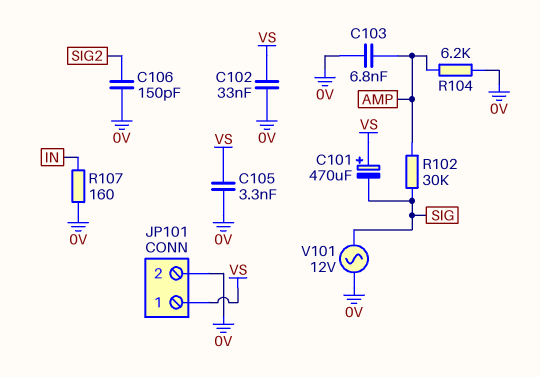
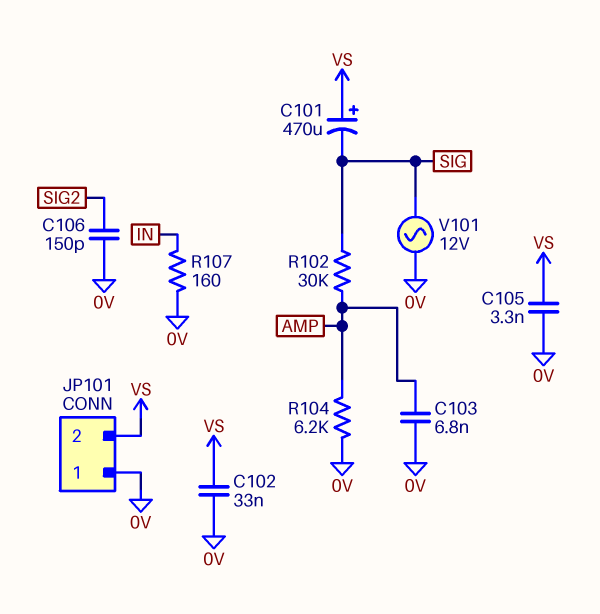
JP101 pin 1: VS -> 0V
JP101 pin 2: 0V -> VS

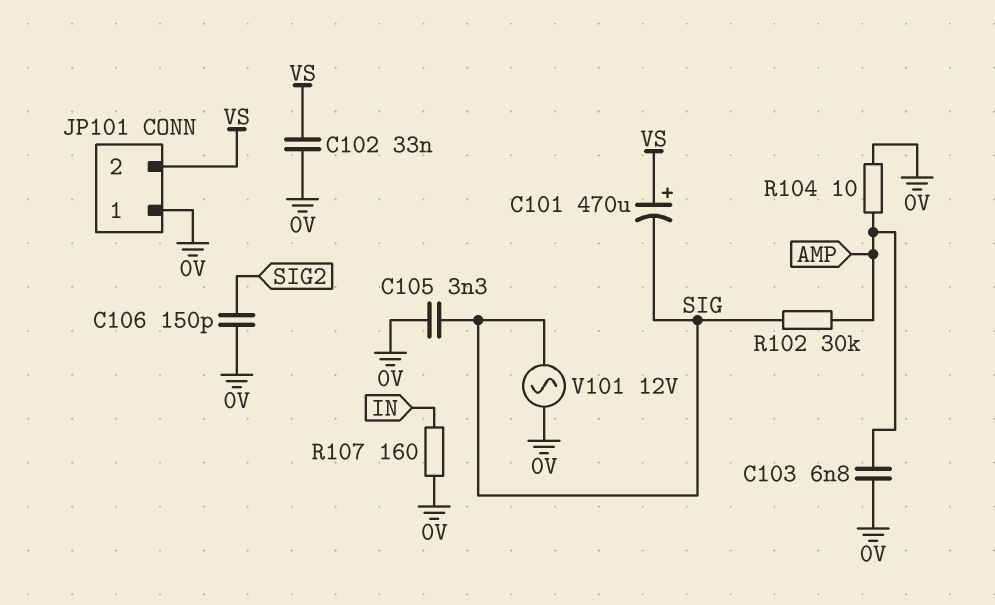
C105: 3.3nF (0V, VS) -> 3.3nF (0V, SIG)
R104: 6.2k (0V, AMP) -> 10 (0V, AMP)

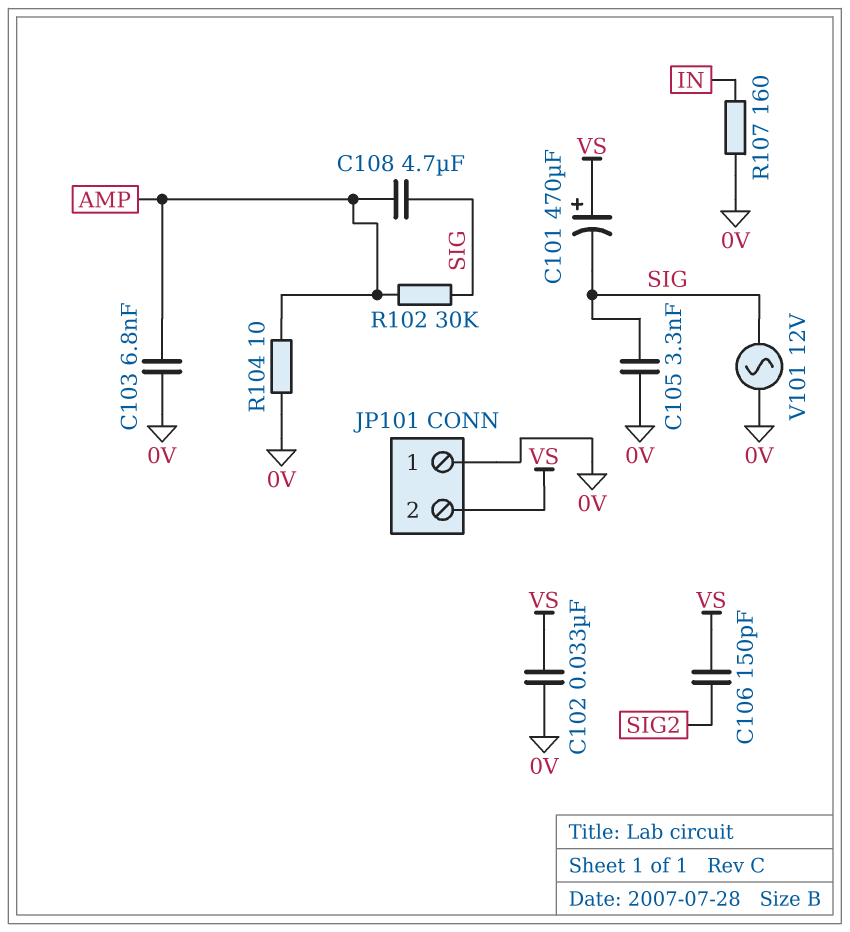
C106: 150pF (0V, SIG2) -> 150pF (SIG2, VS)
C108: none -> 4.7uF (AMP, SIG)

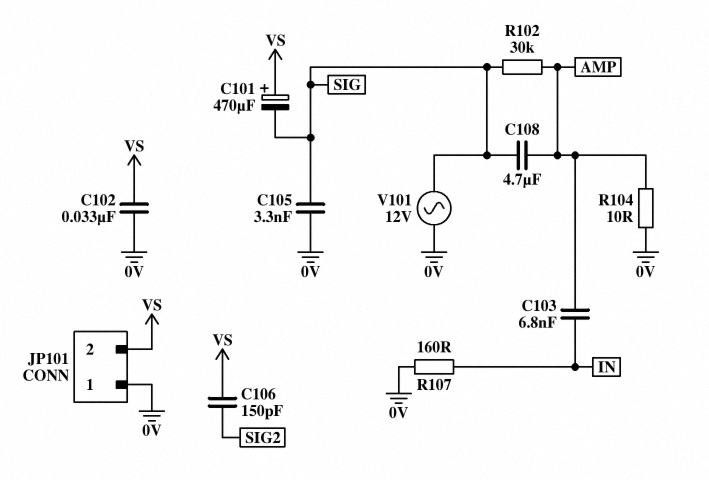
C103: 6.8nF (0V, AMP) -> 6.8nF (AMP, IN)

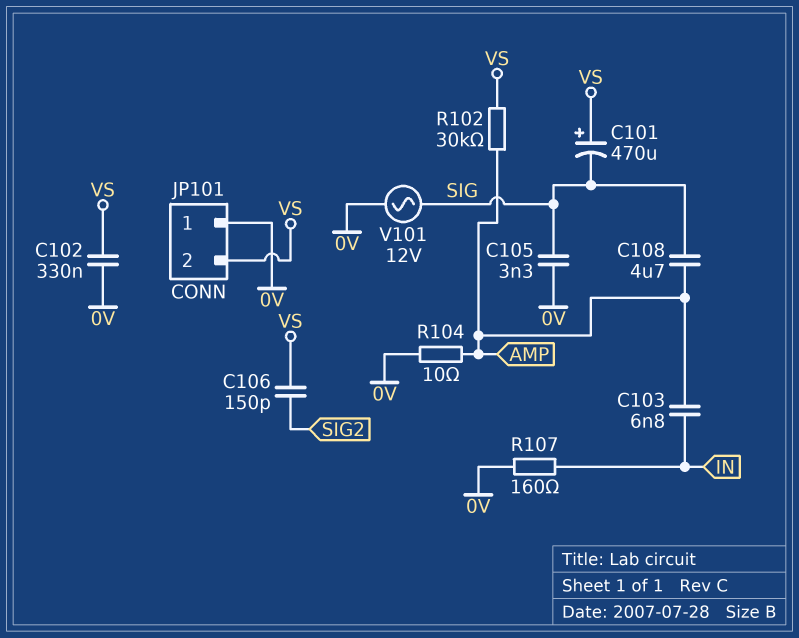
C102: 33nF (0V, VS) -> 330nF (0V, VS)
R102: 30k (AMP, SIG) -> 30k (AMP, VS)

